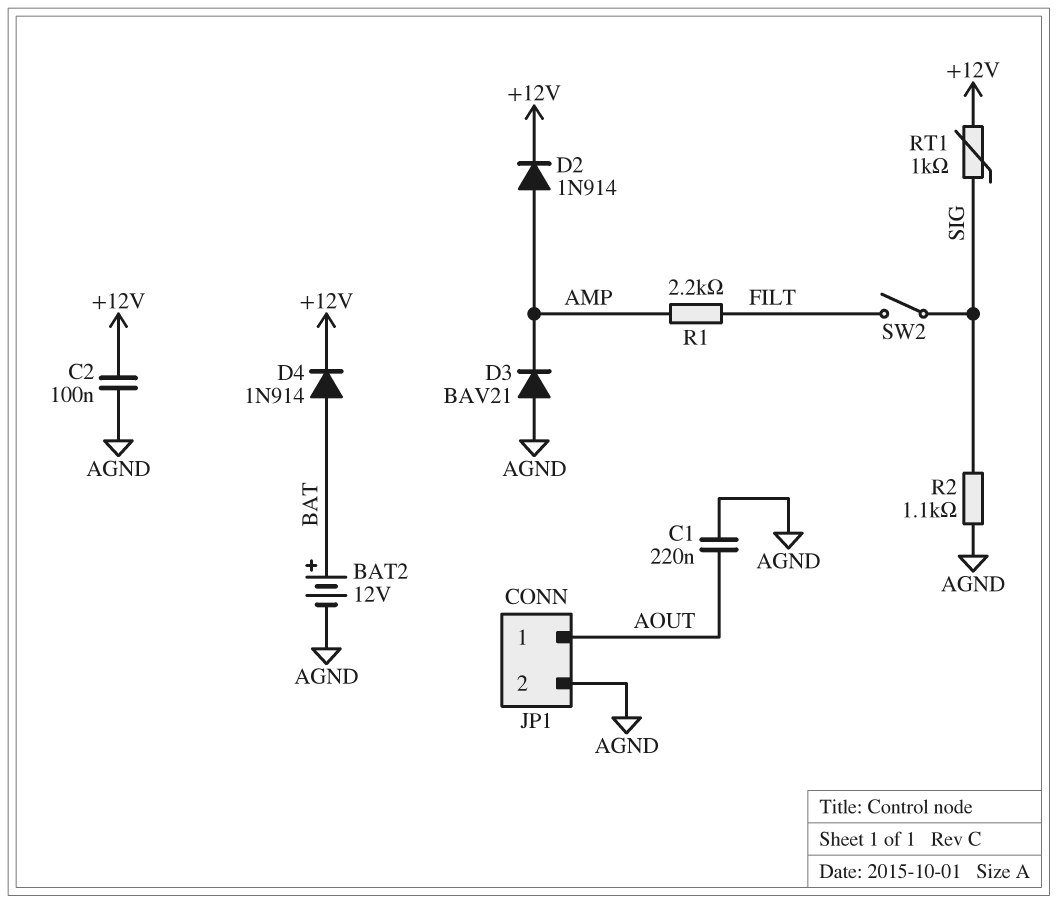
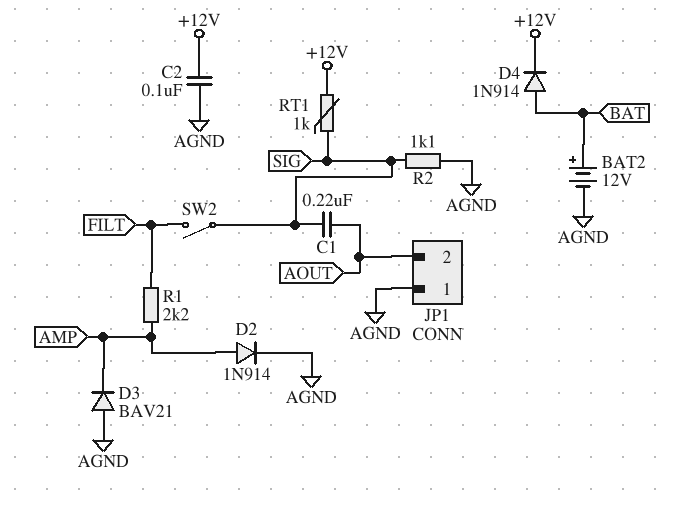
C1: 220nF (AGND, AOUT) -> 220nF (AOUT, SIG)
D2: diode 1N914 (A AMP, K +12V) -> diode 1N914 (A AMP, K AGND)
JP1 pin 1: AOUT -> AGND
JP1 pin 2: AGND -> AOUT

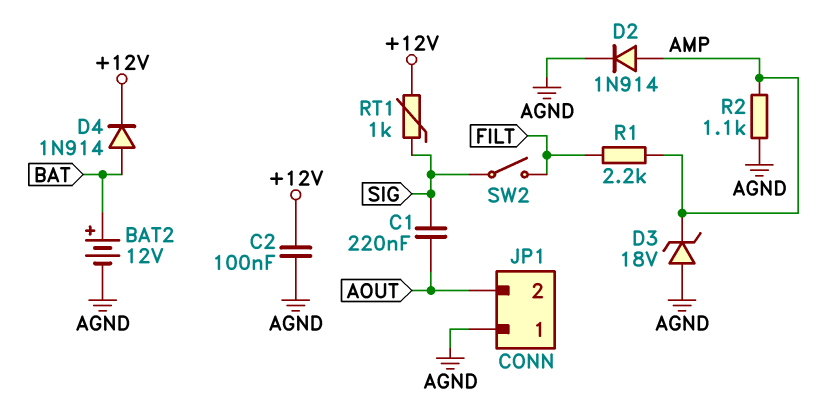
D3: diode BAV21 (A AGND, K AMP) -> zener 18V (A AGND, K AMP)
R2: 1.1k (AGND, SIG) -> 1.1k (AGND, AMP)

